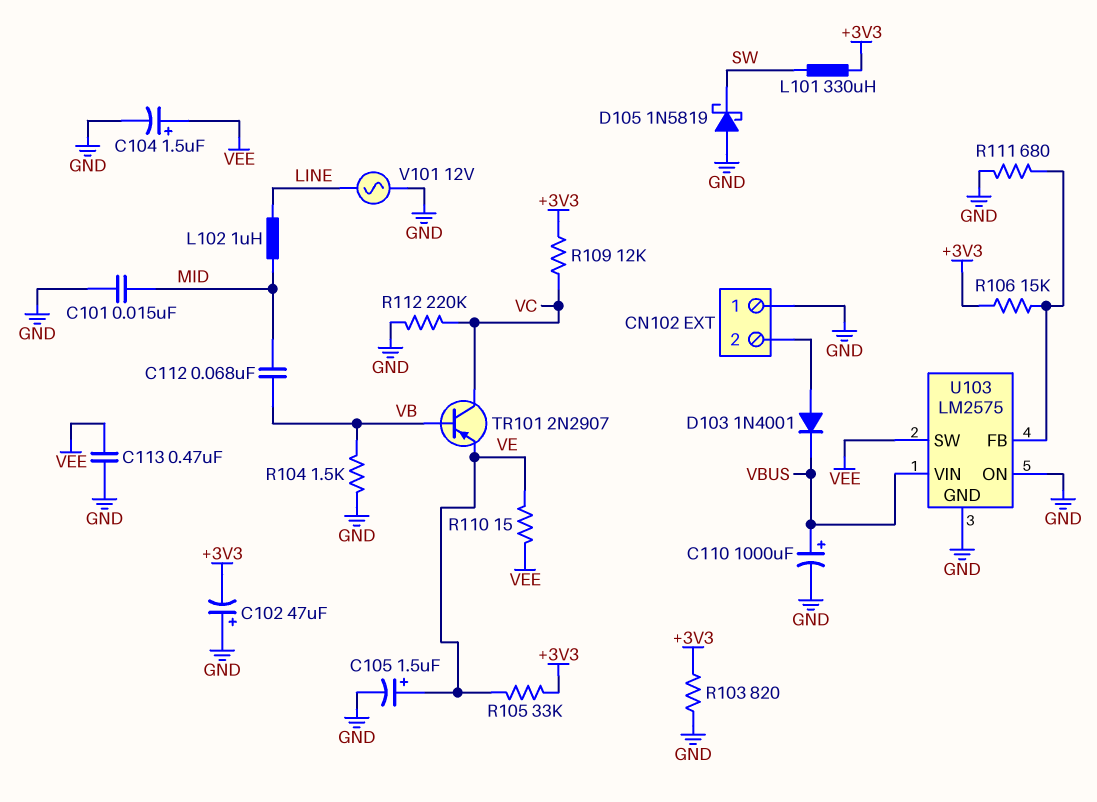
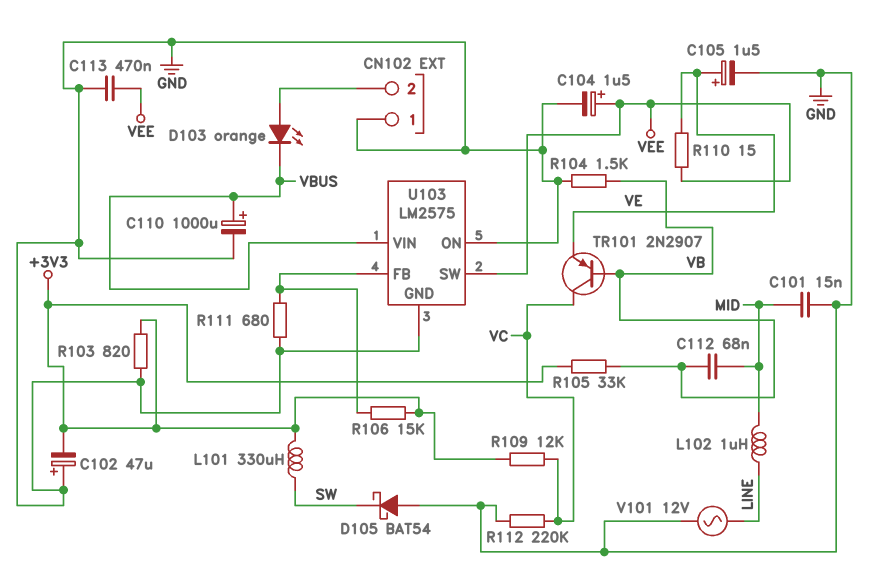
D103: diode 1N4001 (A CN102/2, K VBUS) -> LED orange (A CN102/2, K VBUS)
D105: schottky 1N5819 (A GND, K SW) -> schottky BAT54 (A GND, K SW)
R105: 33k (+3V3, VE) -> 33k (+3V3, VB)

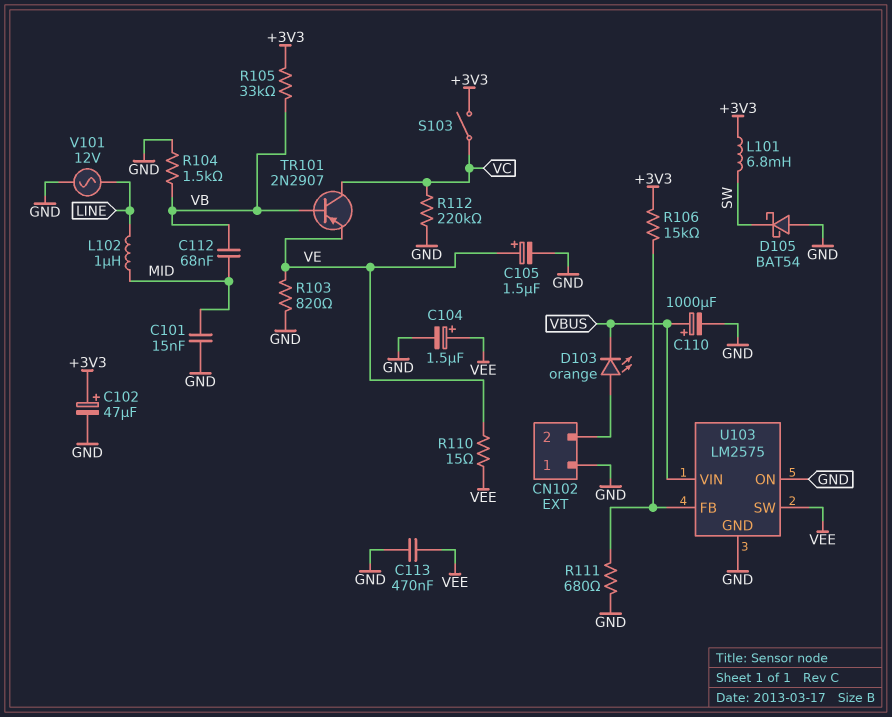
C102: 47uF (plus GND, minus +3V3) -> 47uF (plus +3V3, minus GND)
L101: 330uH (+3V3, SW) -> 6.8mH (+3V3, SW)
R103: 820 (+3V3, GND) -> 820 (GND, VE)
R109: 12k (+3V3, VC) -> none
S103: none -> switch (+3V3, VC)

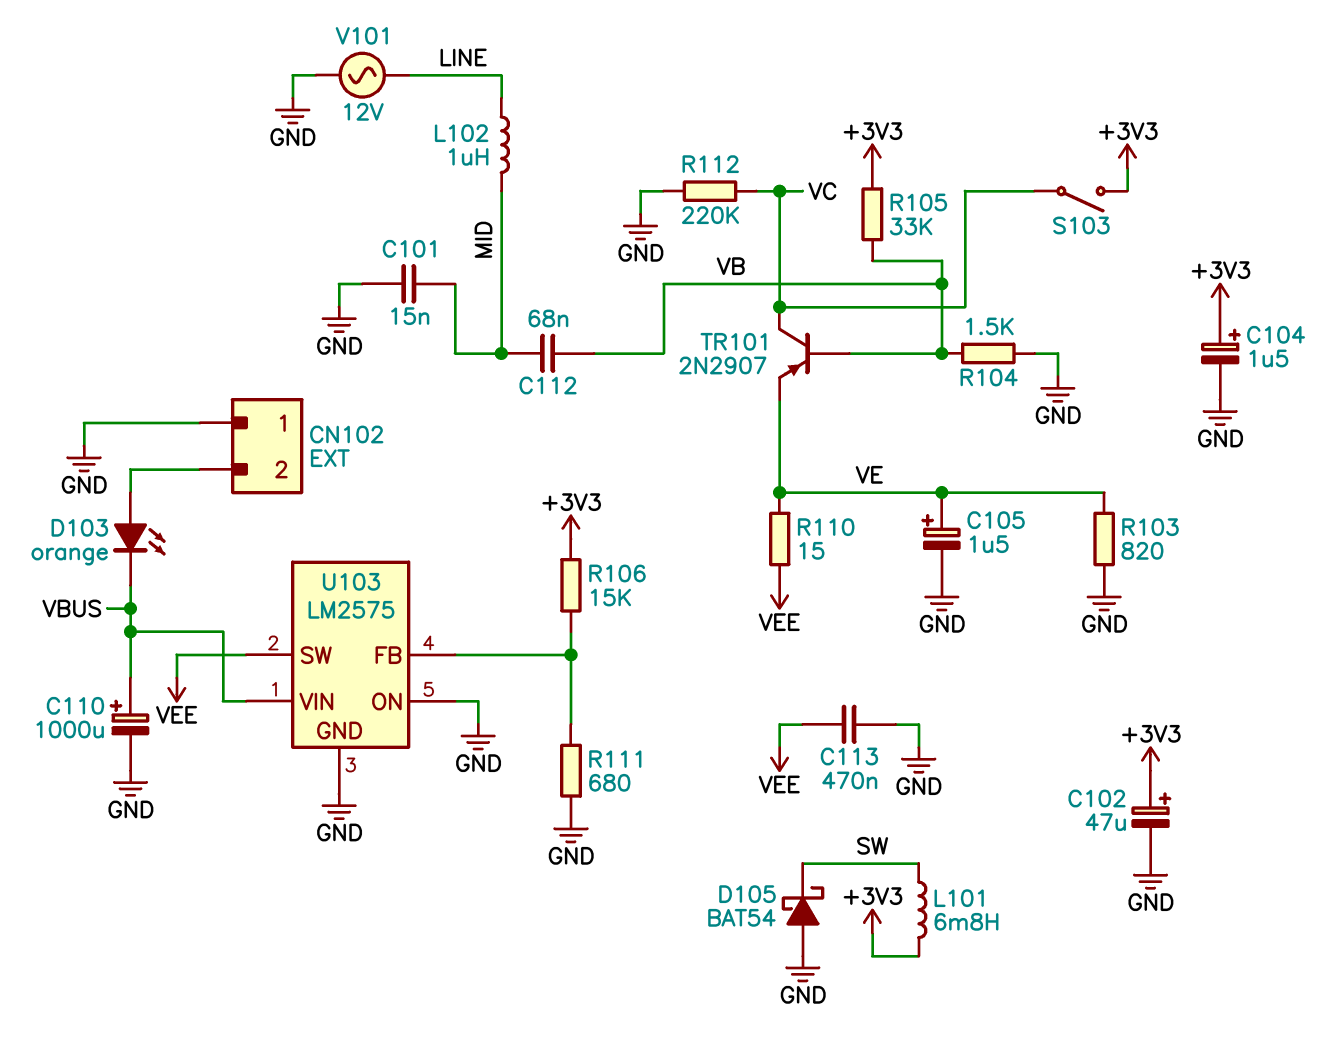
C104: 1.5uF (plus VEE, minus GND) -> 1.5uF (plus +3V3, minus GND)

